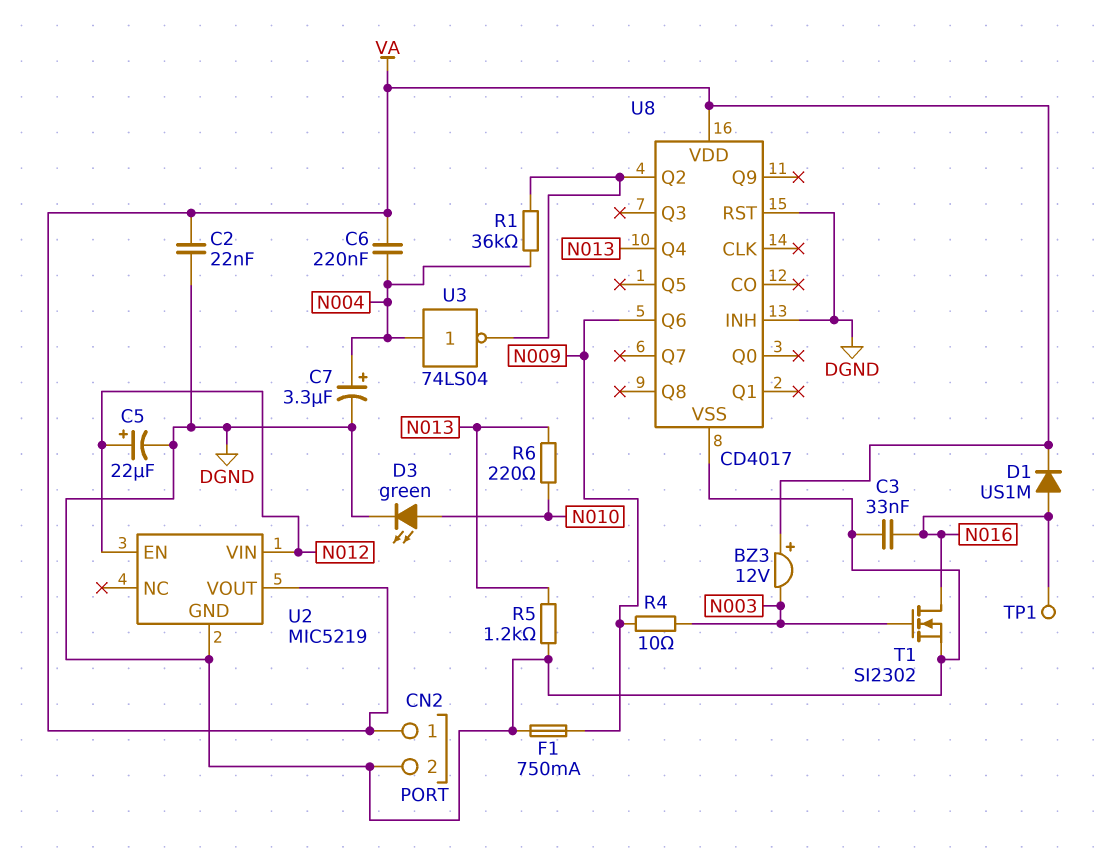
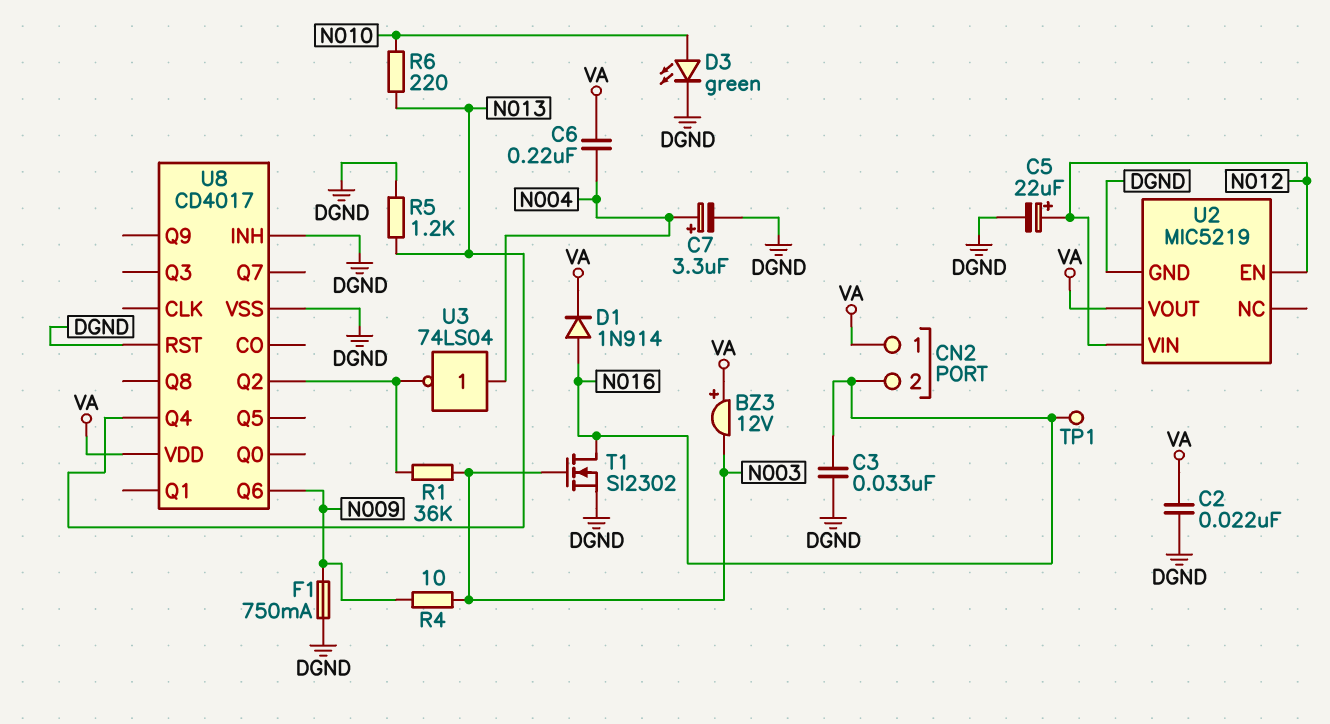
CN2 pin 2: DGND -> N016
D1: diode US1M (A N016, K VA) -> diode 1N914 (A N016, K VA)
R1: 36k (N004, U8/Q2) -> 36k (N003, U8/Q2)

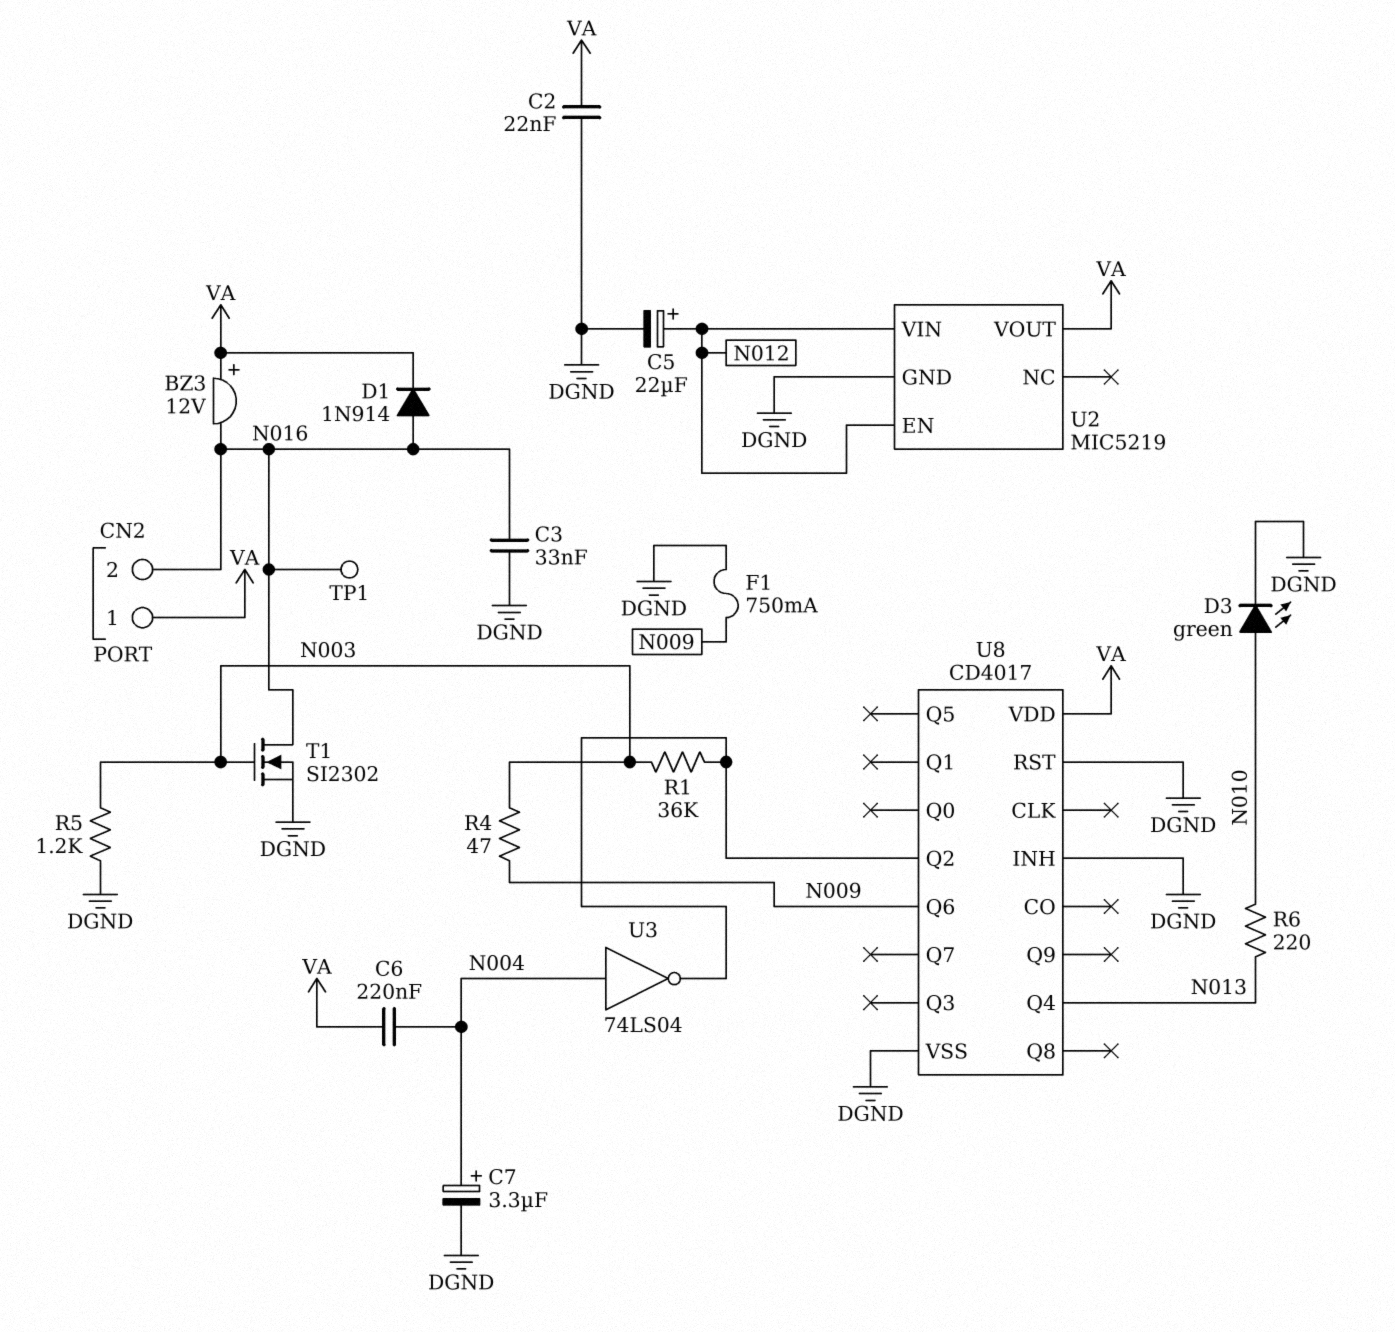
BZ3: buzzer 12V (plus VA, minus N003) -> buzzer 12V (plus VA, minus N016)
R4: 10 (N003, N009) -> 47 (N003, N009)
R5: 1.2k (DGND, N013) -> 1.2k (DGND, N003)

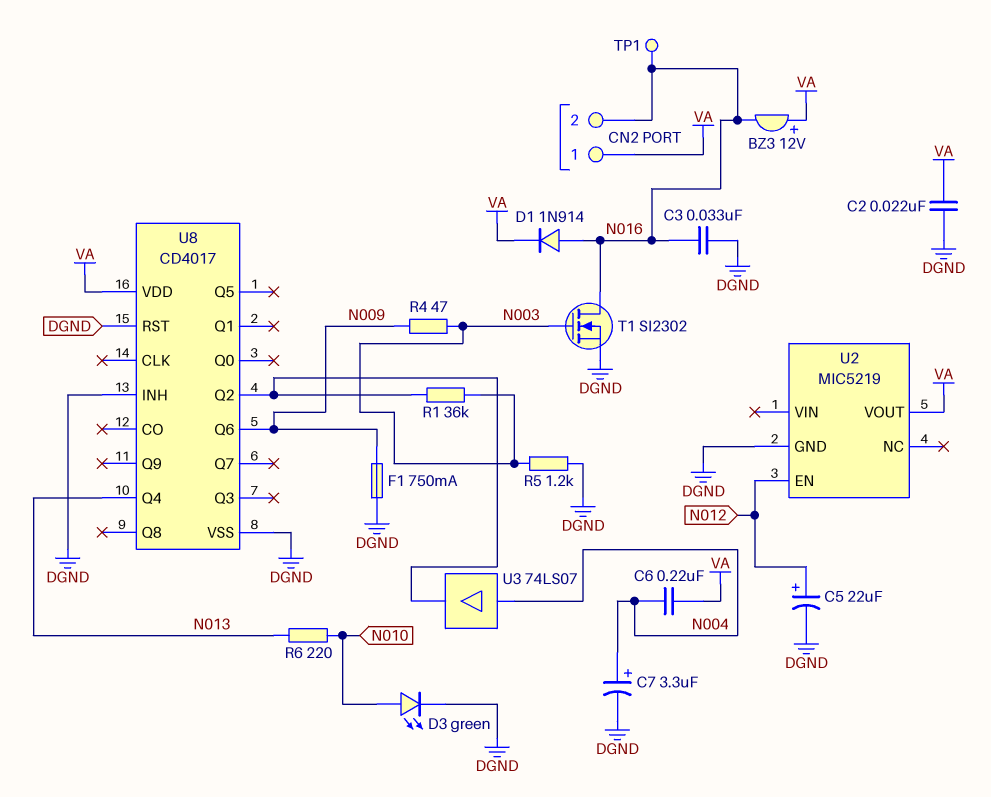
U2 pin VIN: N012 -> none
U3: NOT 74LS04 (in N004, out U8/Q2) -> buffer 74LS07 (in N004, out U8/Q2)

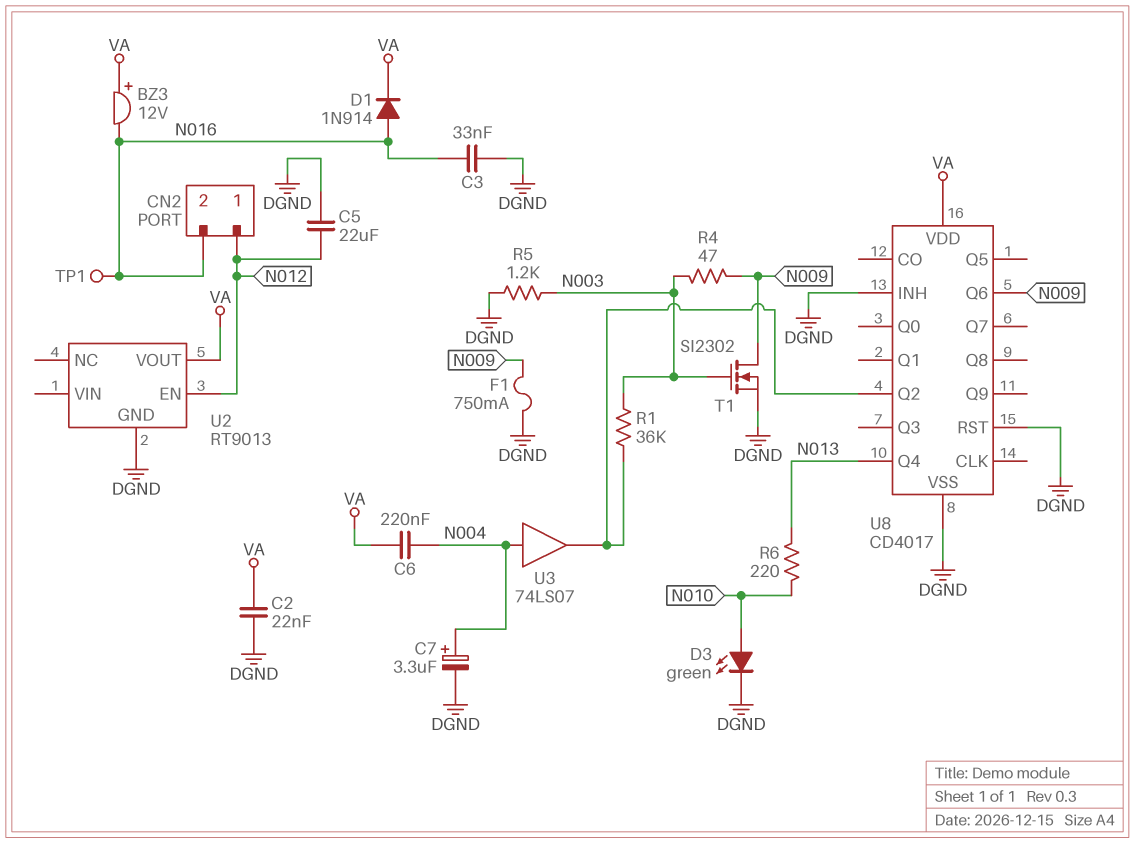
C5: 22uF (plus N012, minus DGND) -> 22uF (DGND, N012)
CN2 pin 1: VA -> N012
T1: NMOS SI2302 (G N003, D N016, S DGND) -> NMOS SI2302 (G N003, D N009, S DGND)
U2: MIC5219 -> RT9013

